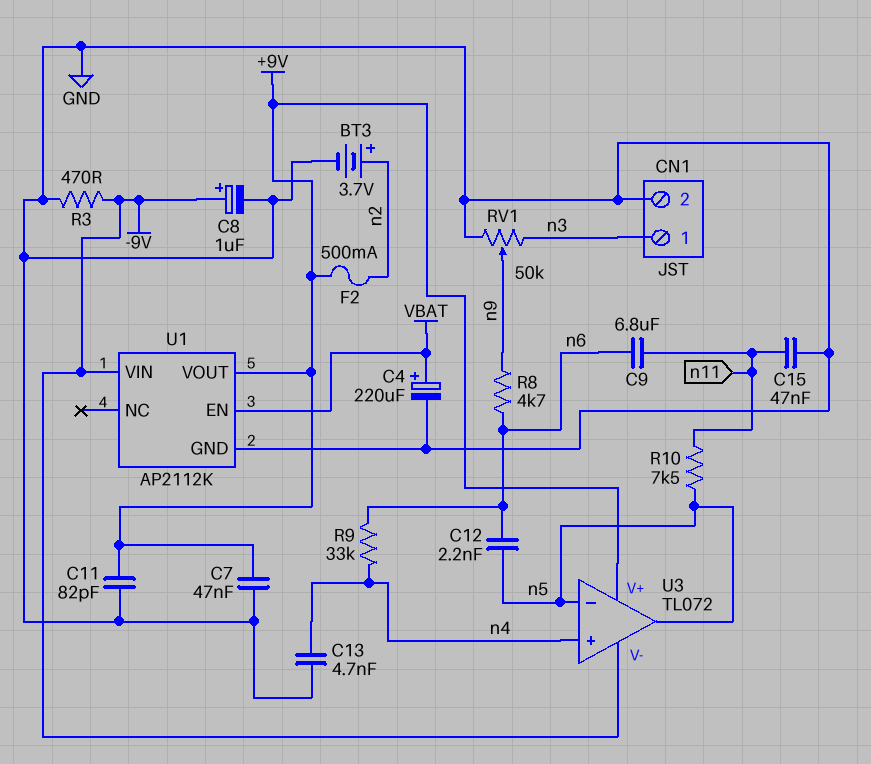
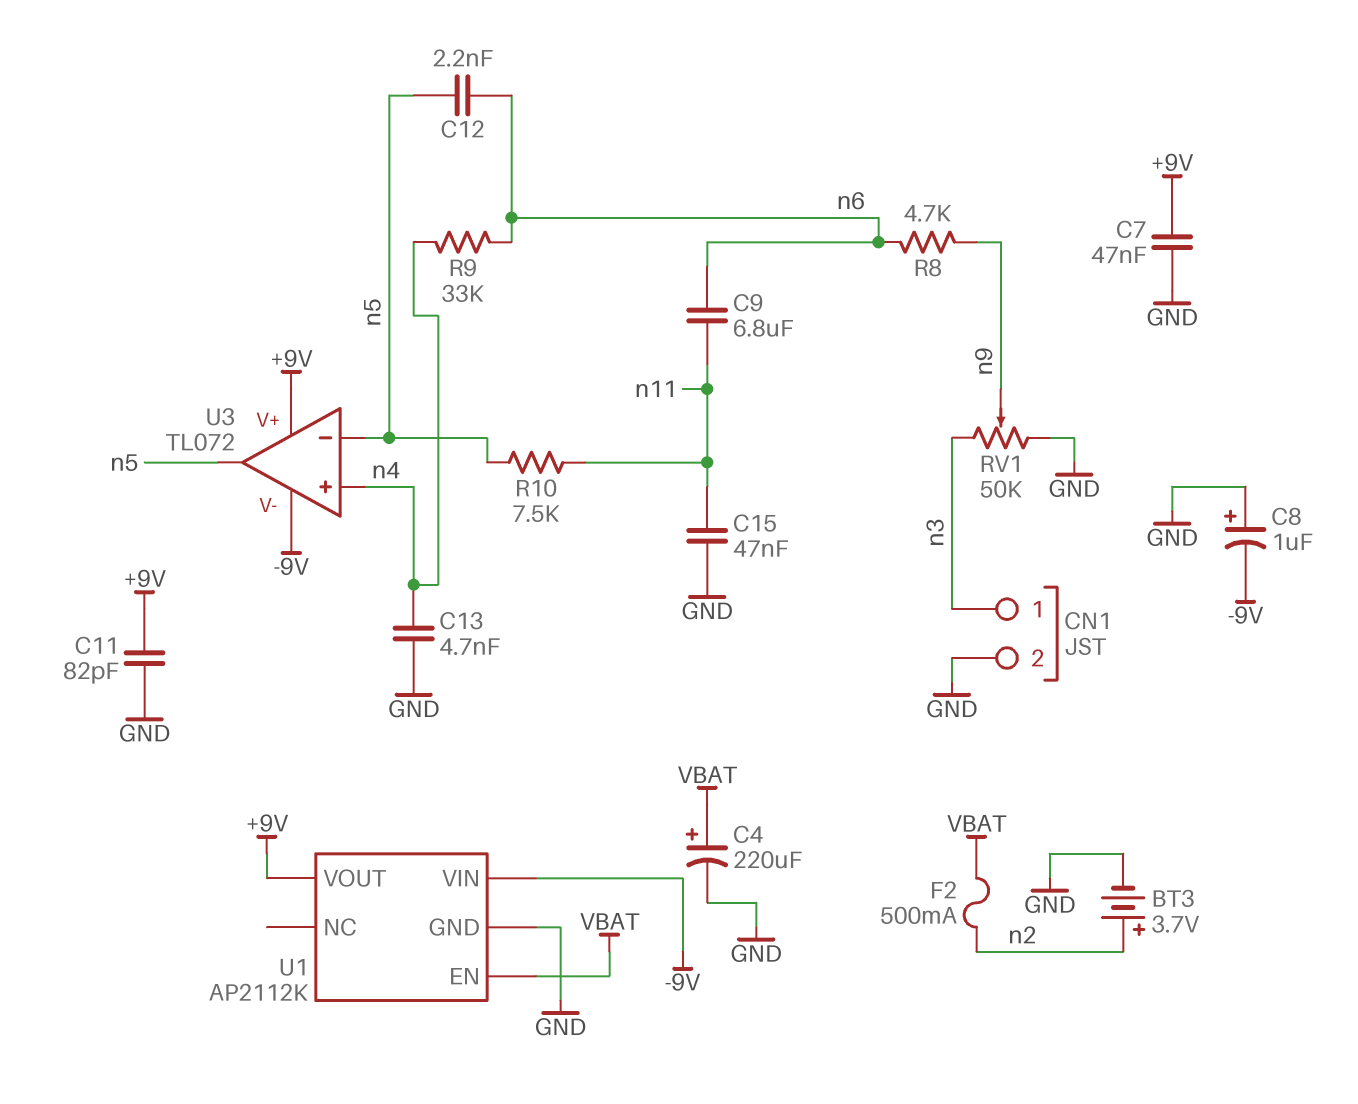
C8: 1uF (plus -9V, minus GND) -> 1uF (plus GND, minus -9V)
F2: 500mA (+9V, n2) -> 500mA (VBAT, n2)
R3: 470 (-9V, GND) -> none

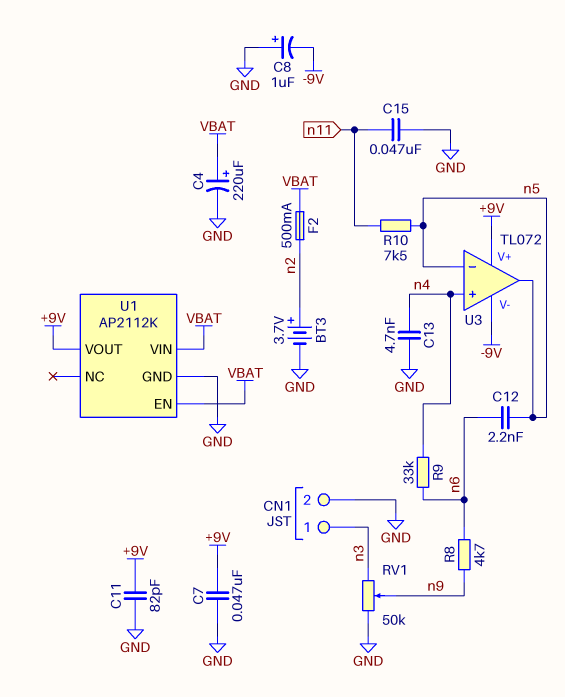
C9: 6.8uF (n6, n11) -> none
U1 pin VIN: -9V -> VBAT

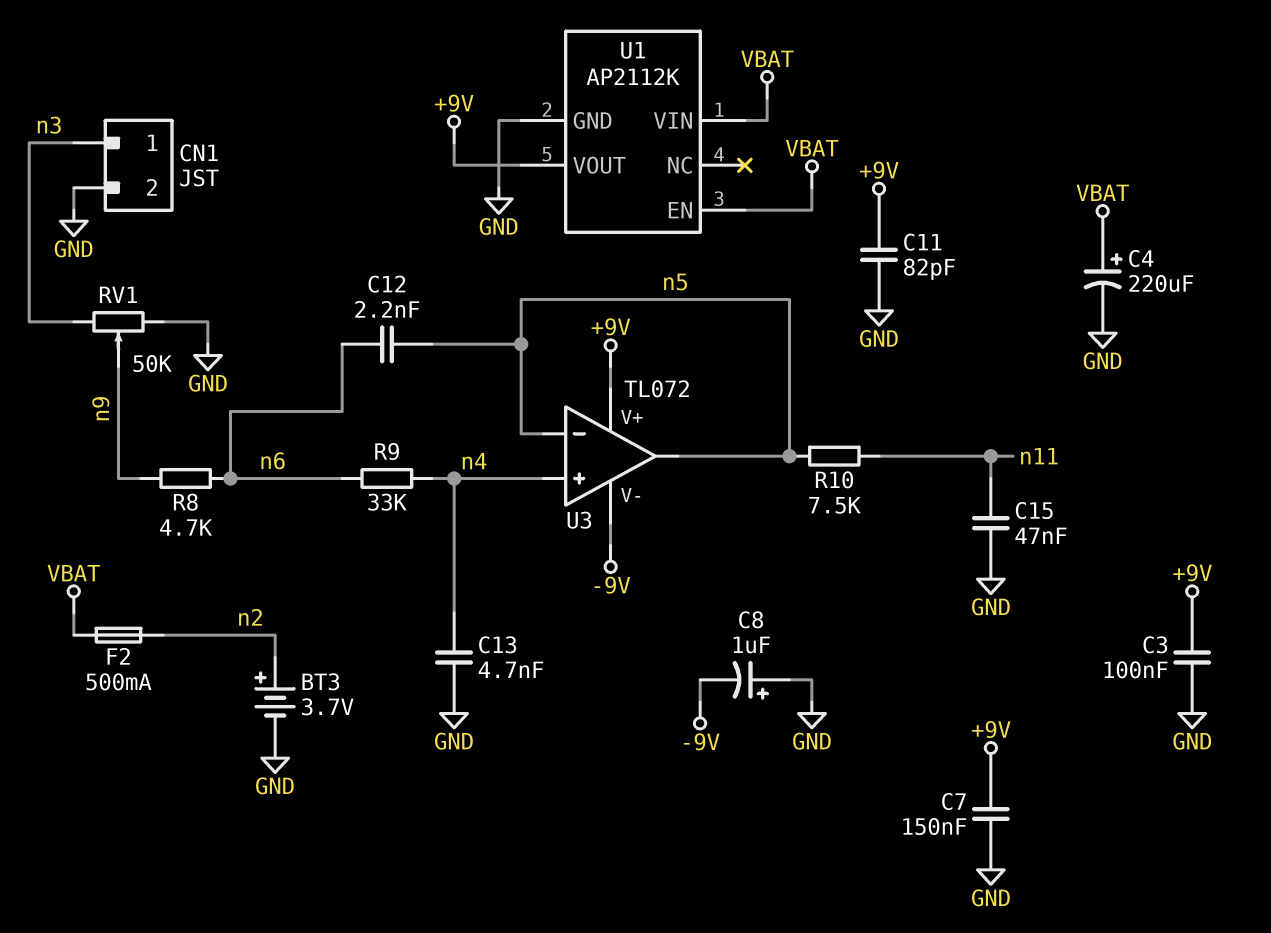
C3: none -> 100nF (+9V, GND)
C7: 47nF (+9V, GND) -> 150nF (+9V, GND)

